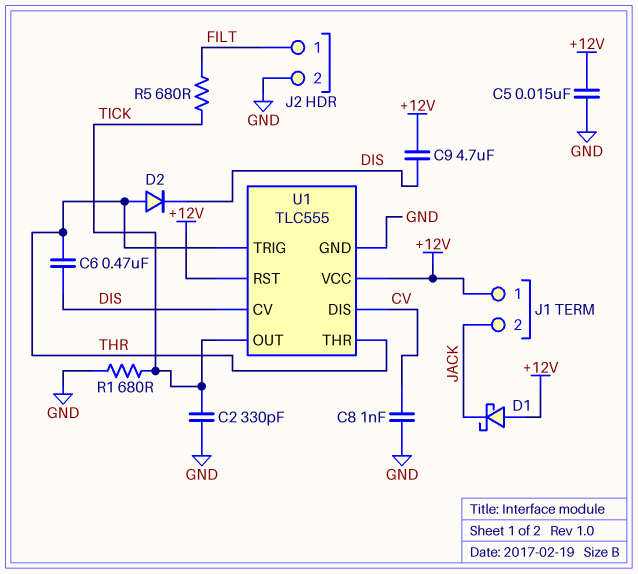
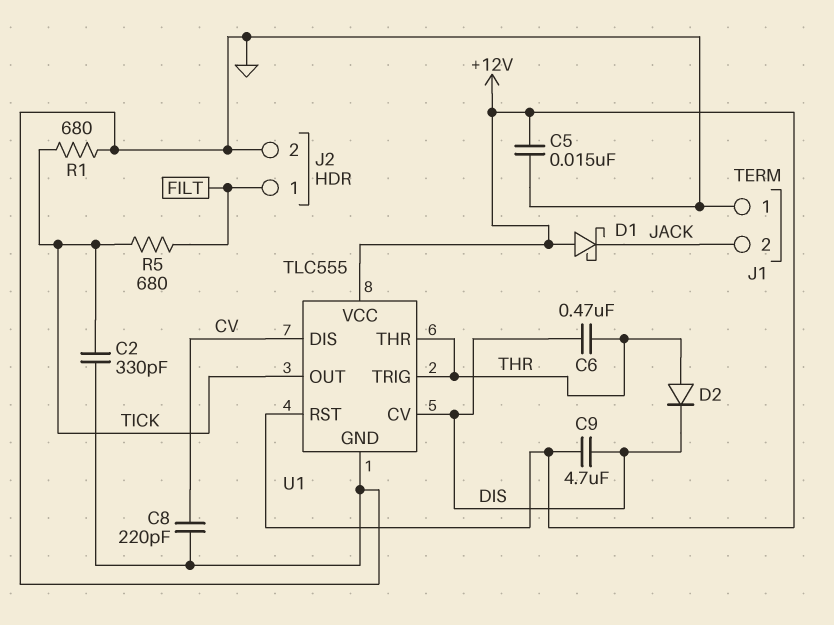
C8: 1nF (CV, GND) -> 220pF (CV, GND)
J1 pin 1: +12V -> GND

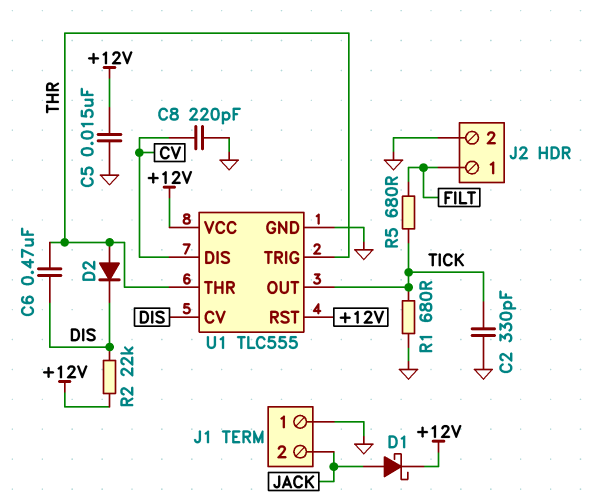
C9: 4.7uF (+12V, DIS) -> none
D1: schottky (A +12V, K JACK) -> schottky (A JACK, K +12V)
R2: none -> 22k (+12V, DIS)

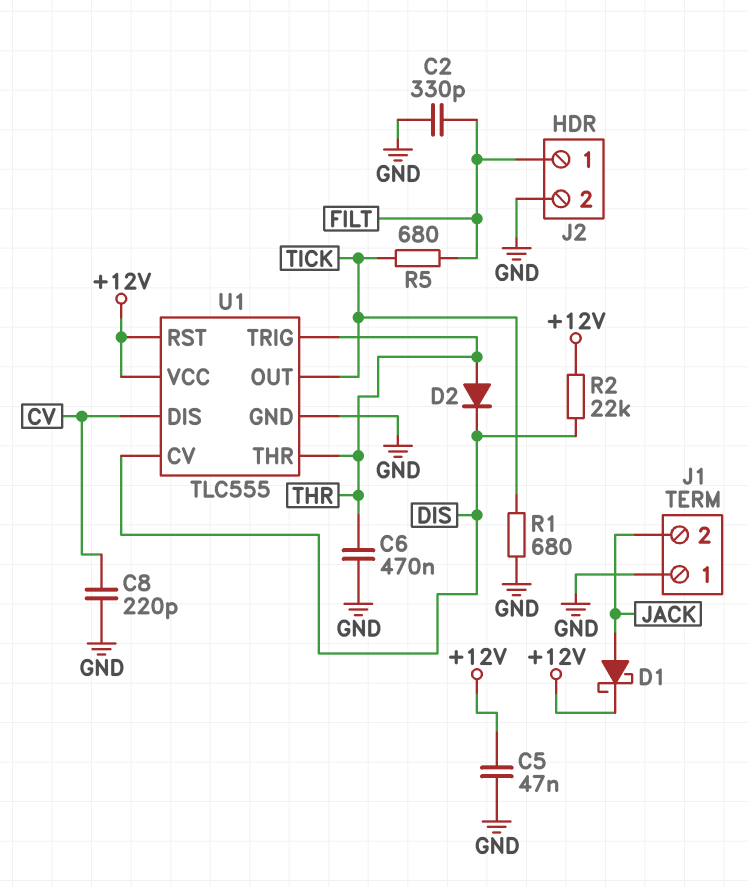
C2: 330pF (GND, TICK) -> 330pF (FILT, GND)
C5: 15nF (+12V, GND) -> 47nF (+12V, GND)
C6: 470nF (DIS, THR) -> 470nF (GND, THR)

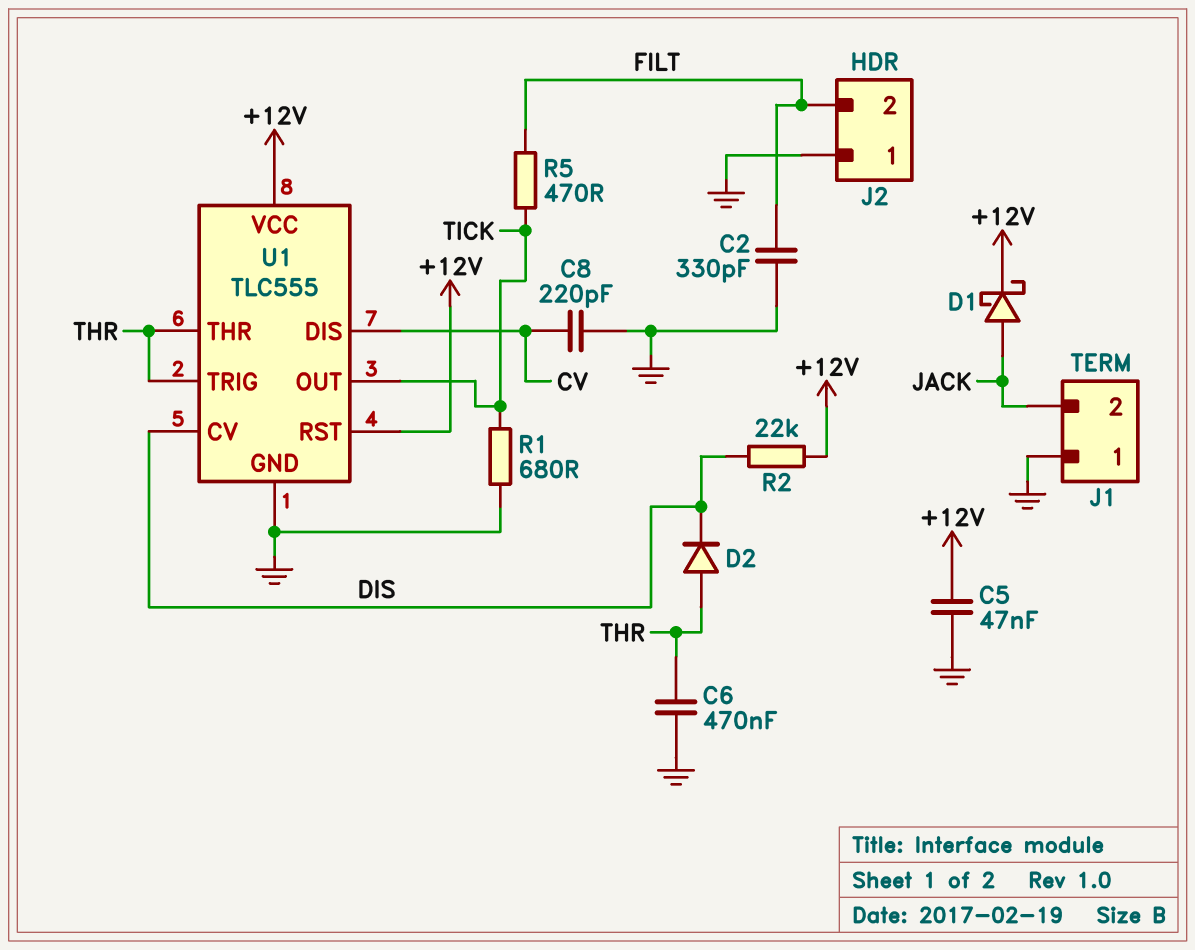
J2 pin 1: FILT -> GND
J2 pin 2: GND -> FILT
R5: 680 (FILT, TICK) -> 470 (FILT, TICK)

